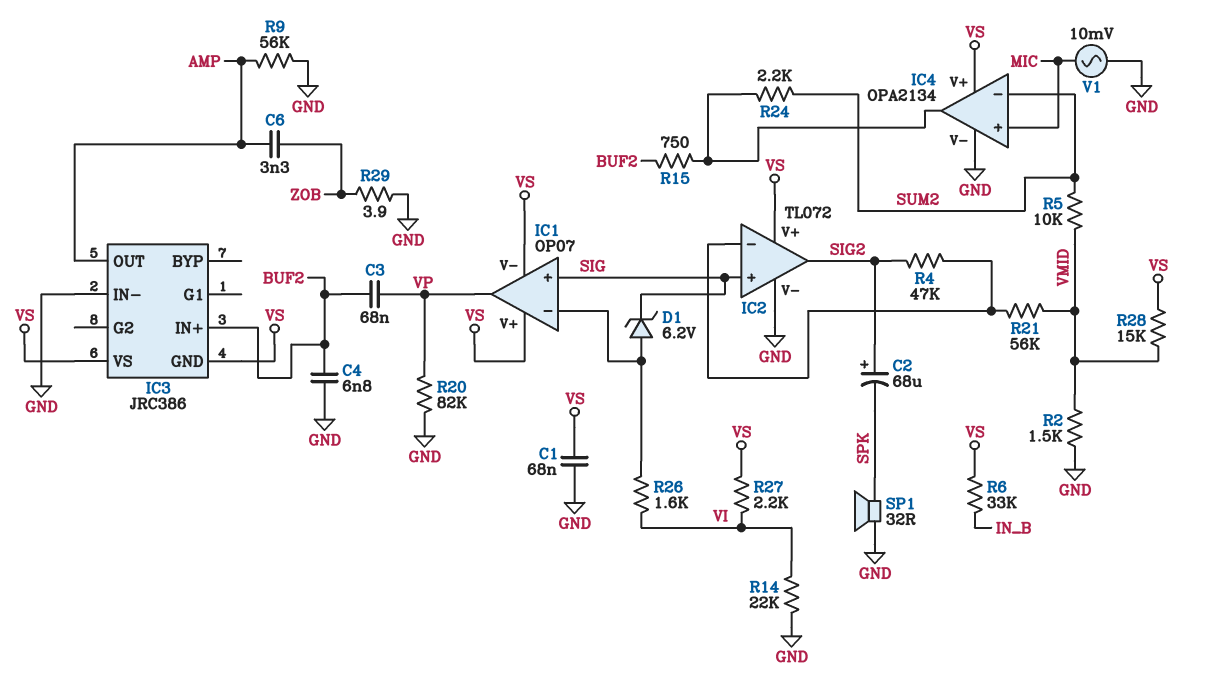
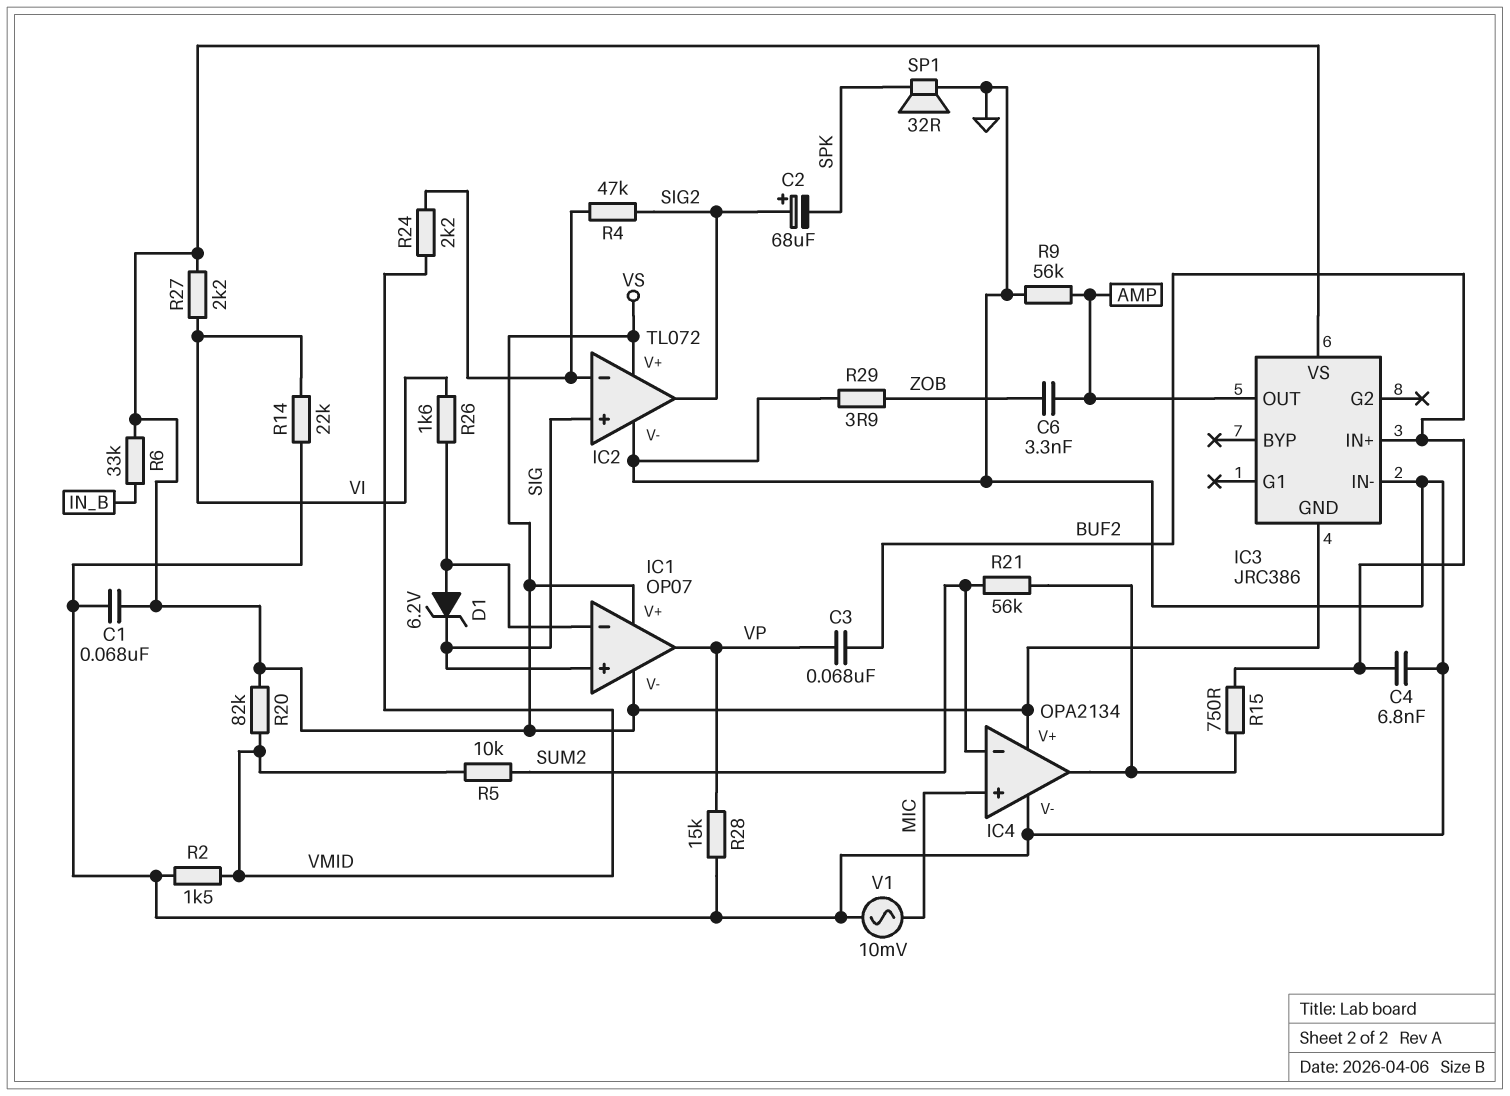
R20: 82k (GND, VP) -> 82k (VMID, VS)
R21: 56k (IC2/in-, VMID) -> 56k (IC4/out, SUM2)
R24: 2.2k (IC4/out, SUM2) -> 2.2k (IC2/in-, VMID)
R28: 15k (VMID, VS) -> 15k (GND, VP)

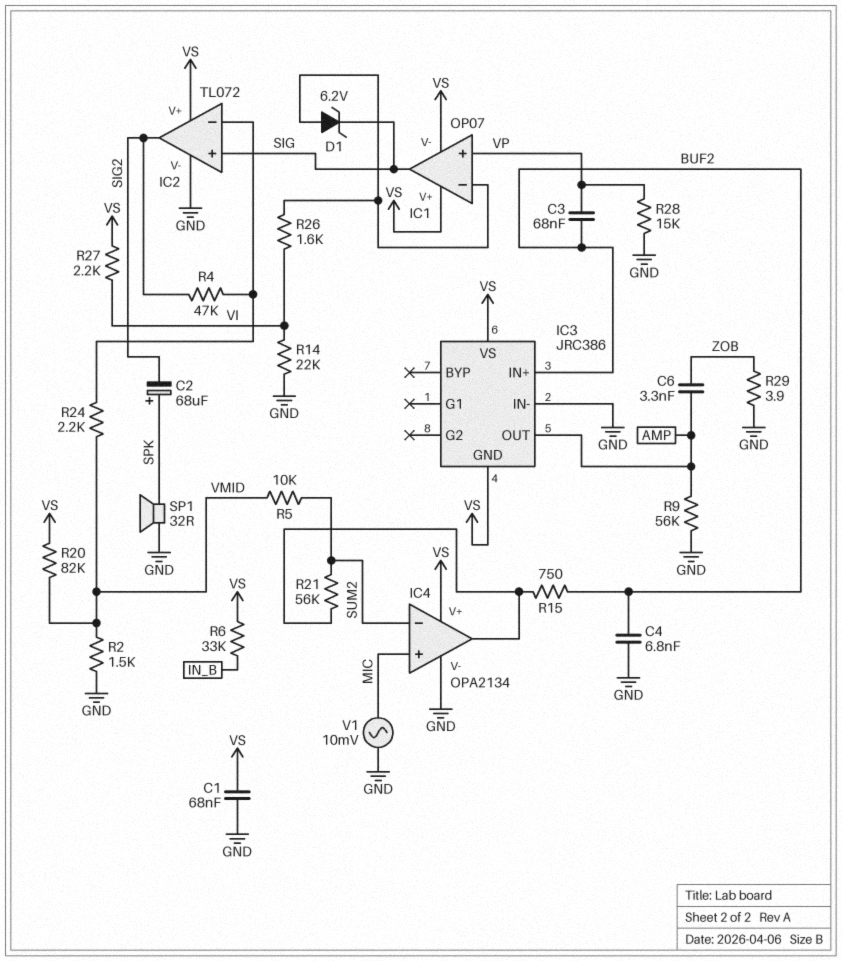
C2: 68uF (plus SIG2, minus SPK) -> 68uF (plus SPK, minus SIG2)
IC1 pin in+: SIG -> VP
IC1 pin out: VP -> SIG

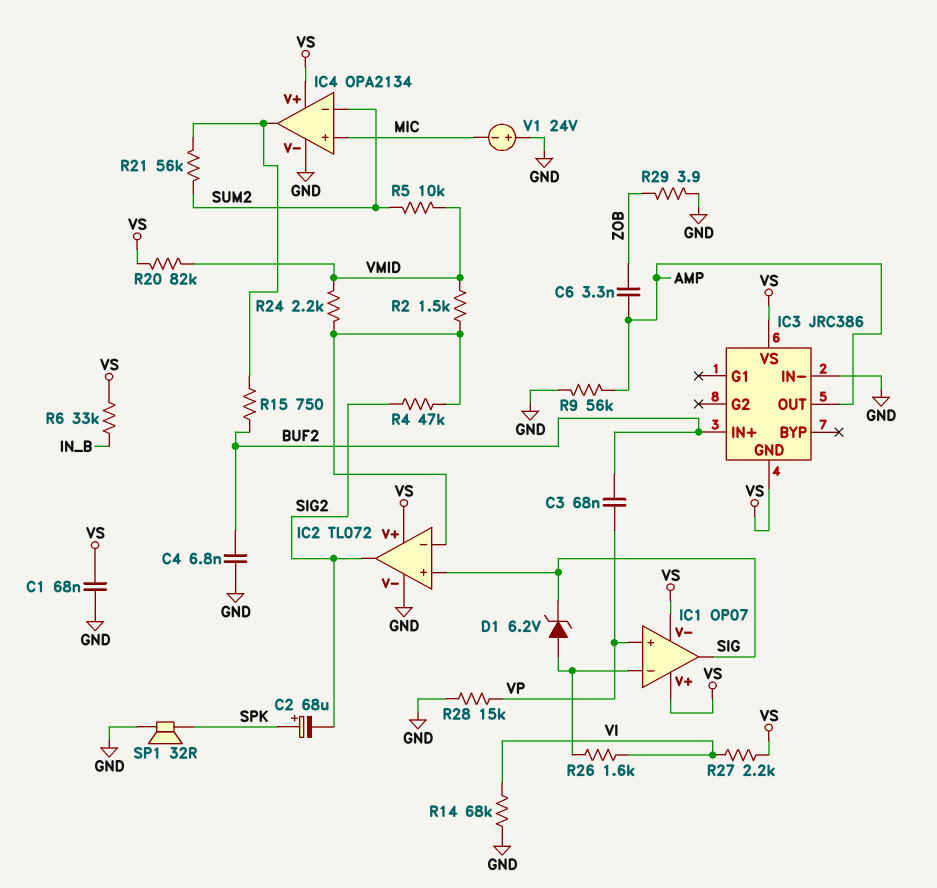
R2: 1.5k (GND, VMID) -> 1.5k (IC2/in-, VMID)
R14: 22k (GND, VI) -> 68k (GND, VI)
V1: AC 10mV (GND, MIC) -> 24V (plus GND, minus MIC)

